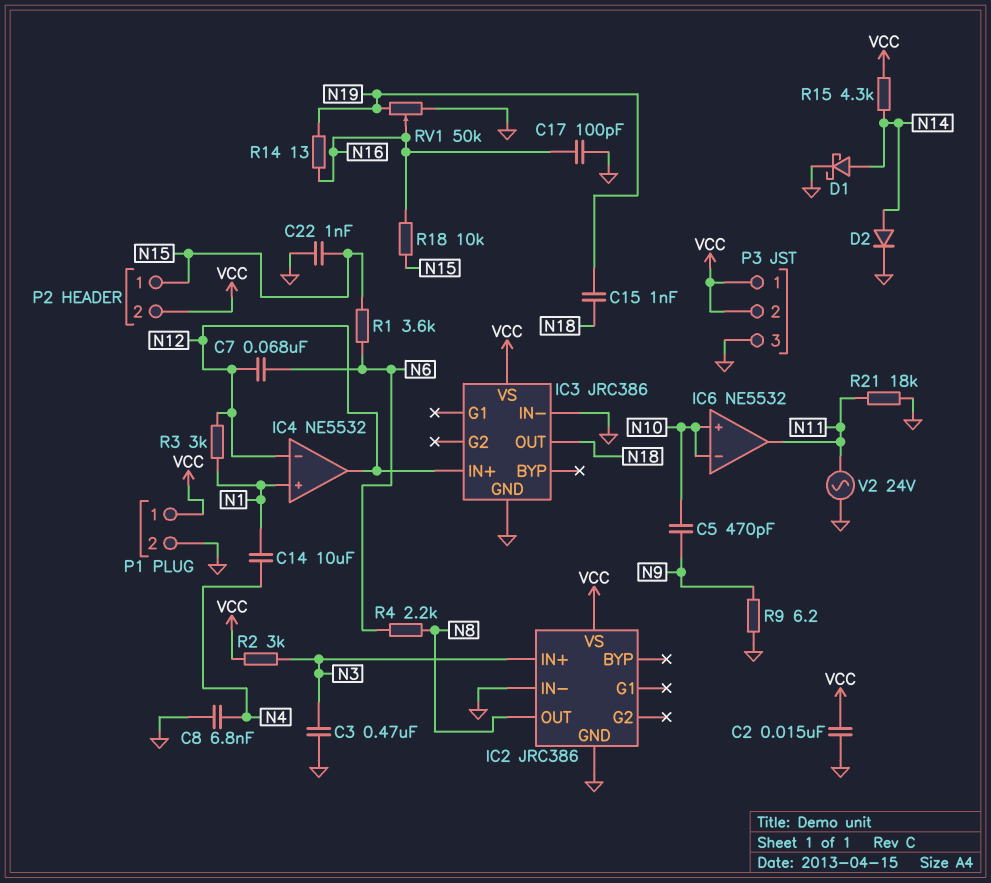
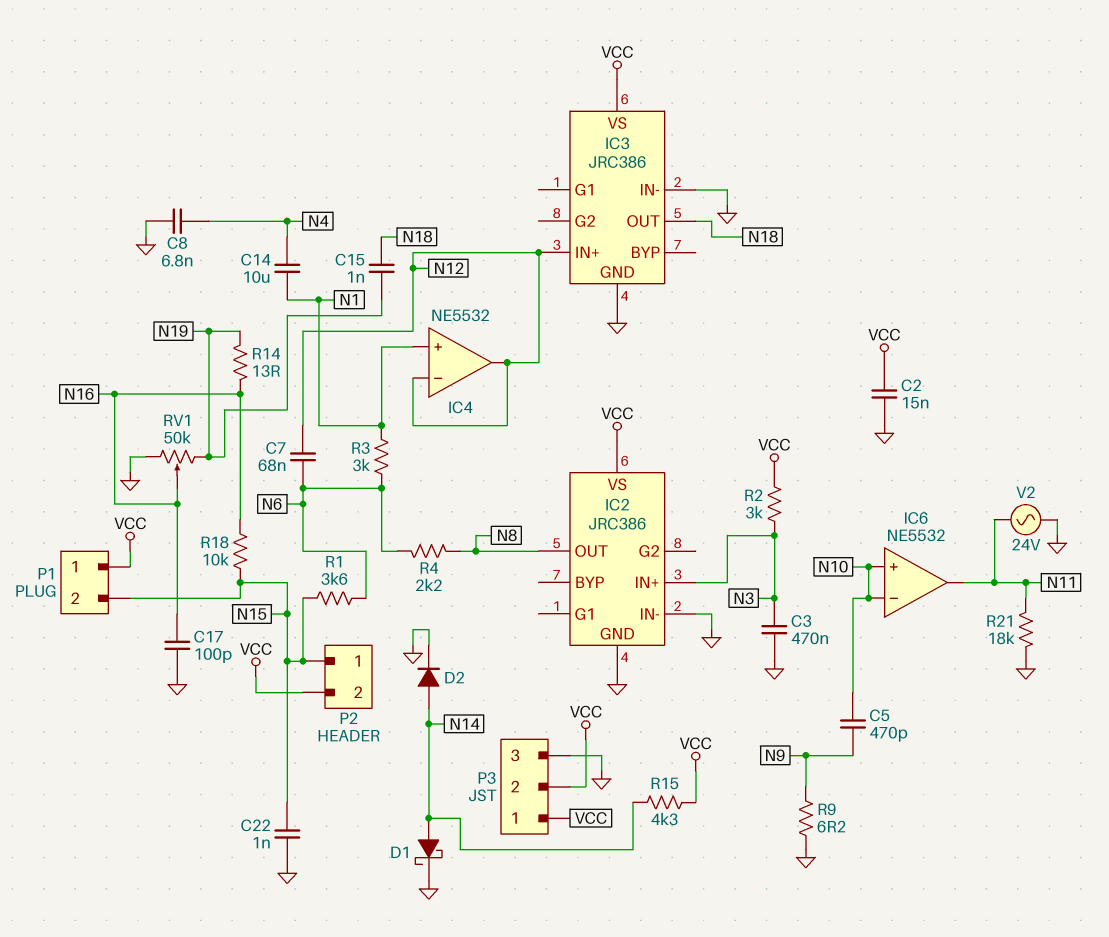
P1 pin 2: GND -> N15
R3: 3k (N1, N12) -> 3k (N1, N6)

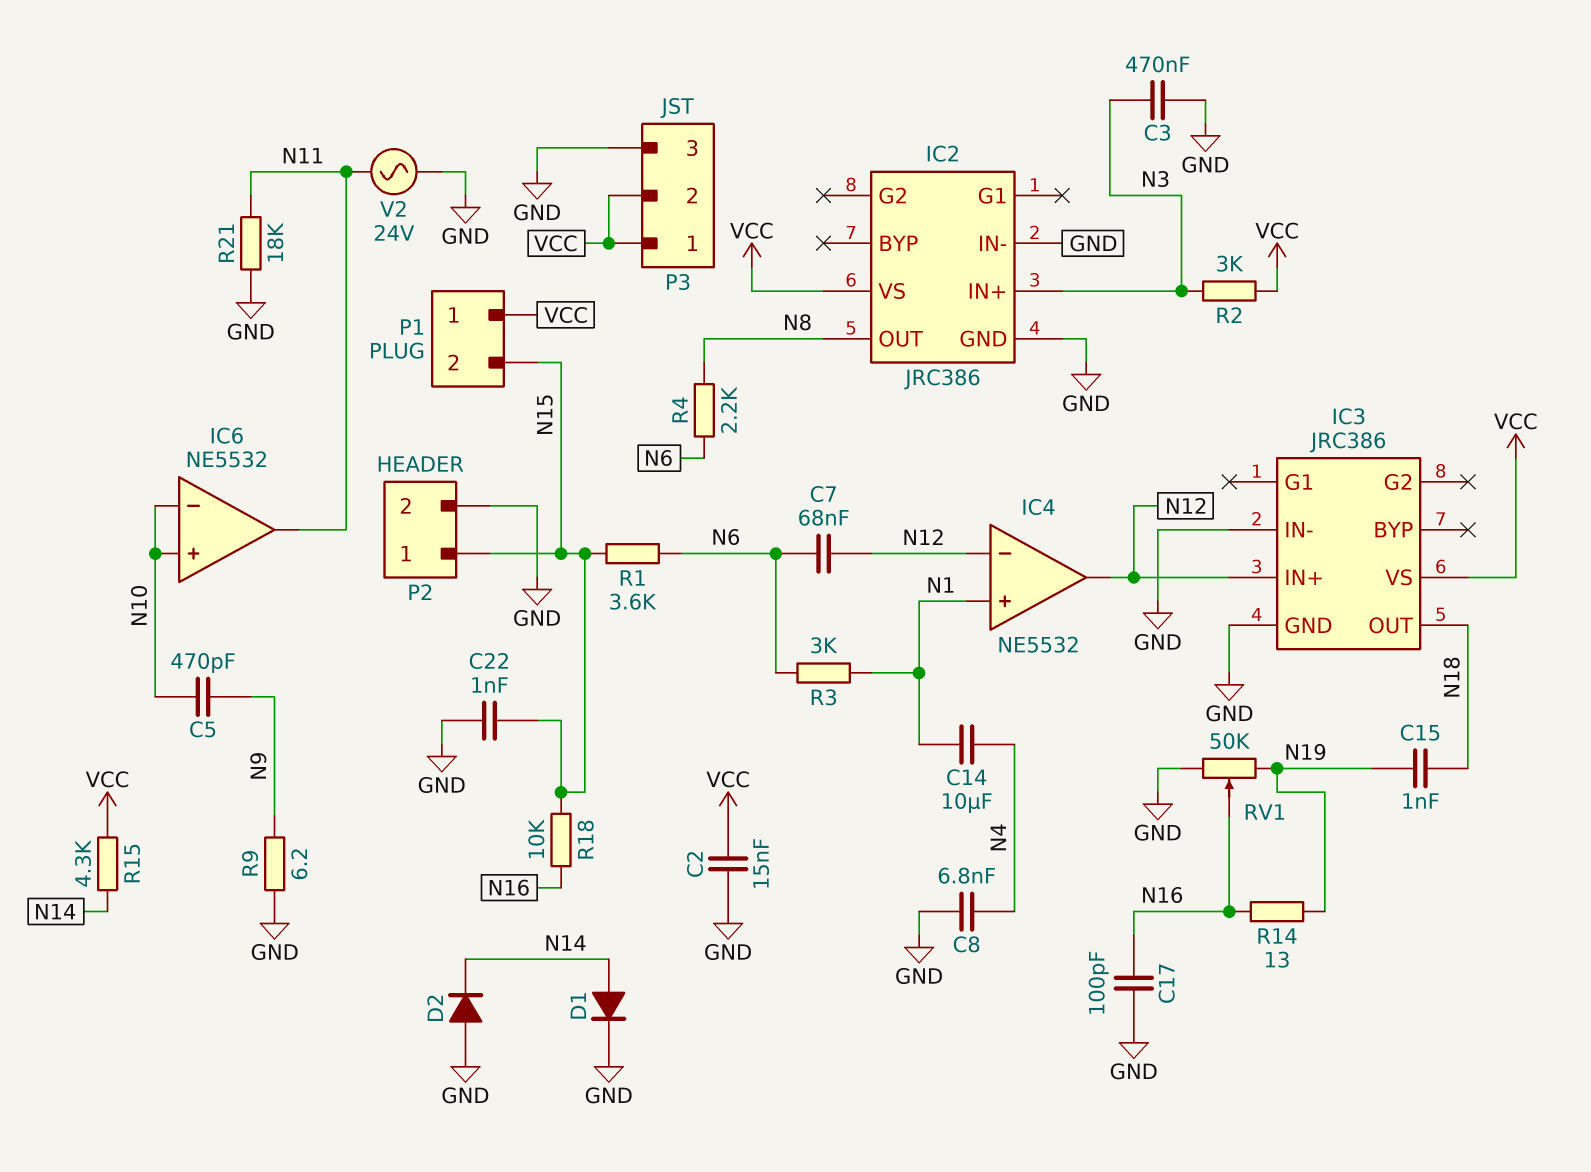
D1: schottky (A N14, K GND) -> diode (A N14, K GND)
D2: diode (A N14, K GND) -> diode (A GND, K N14)
P2 pin 2: VCC -> GND

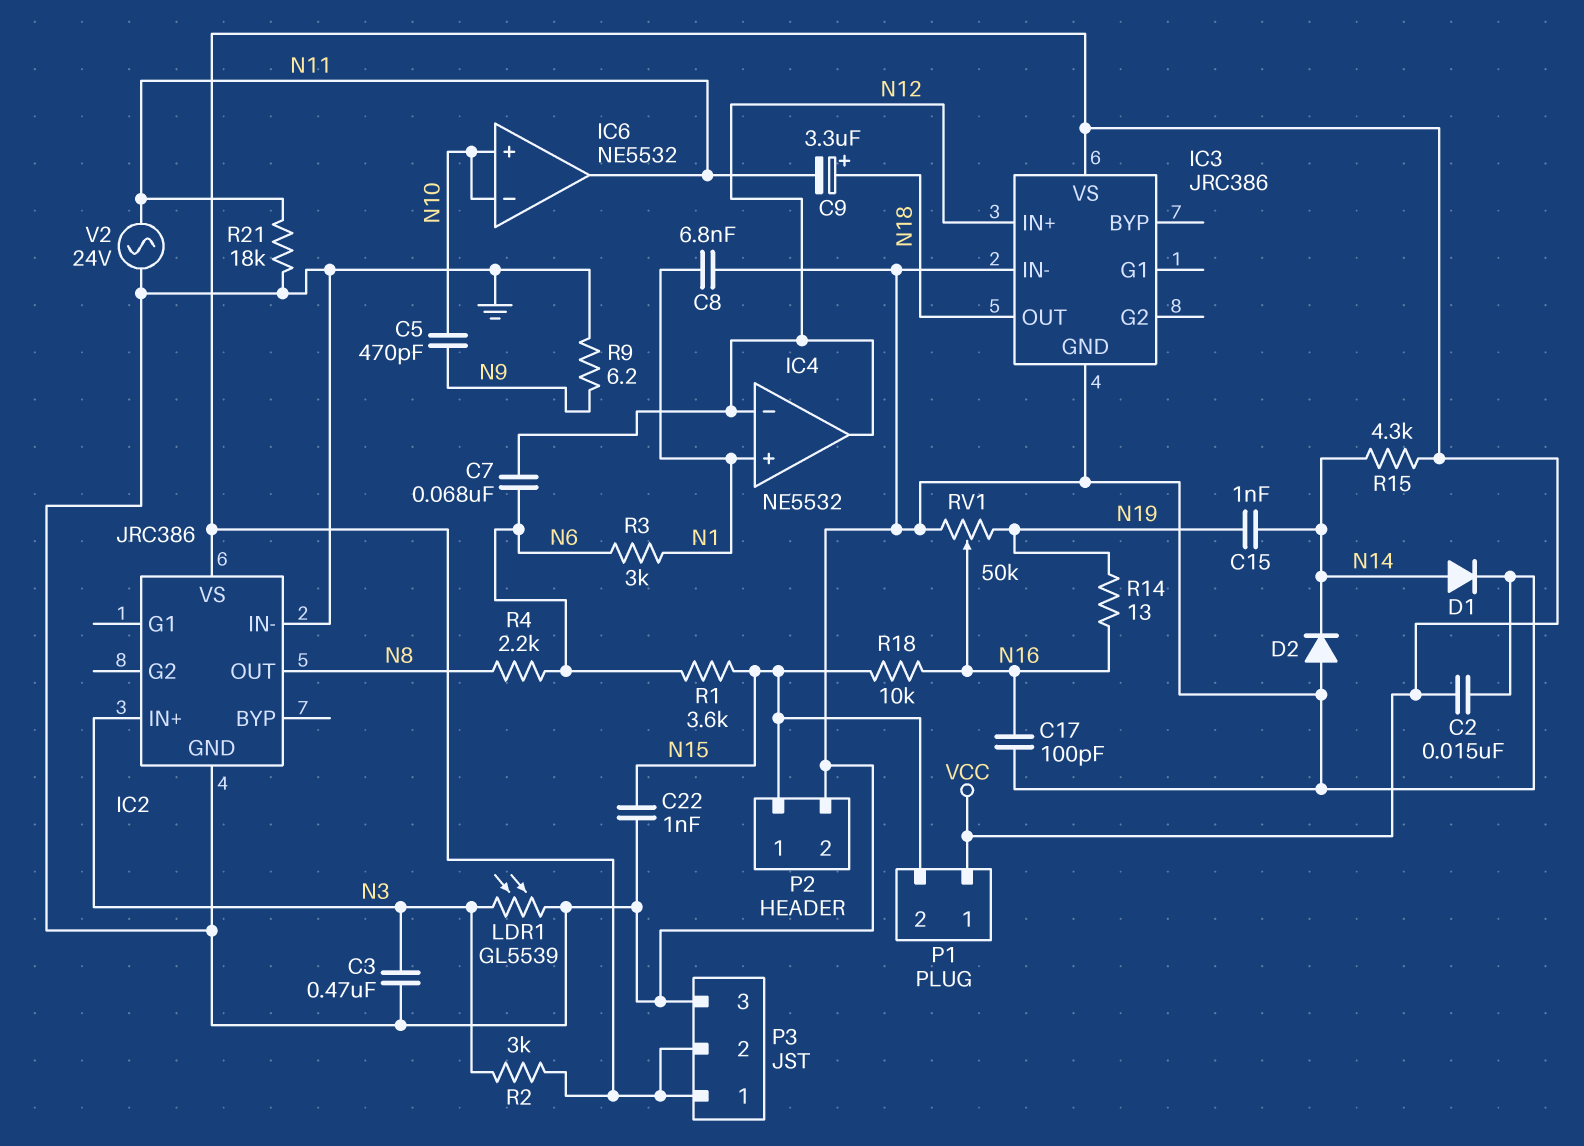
C8: 6.8nF (GND, N4) -> 6.8nF (GND, N1)
C9: none -> 3.3uF (plus N18, minus N11)
C14: 10uF (N1, N4) -> none
C15: 1nF (N18, N19) -> 1nF (N14, N19)
LDR1: none -> GL5539 (GND, N3)

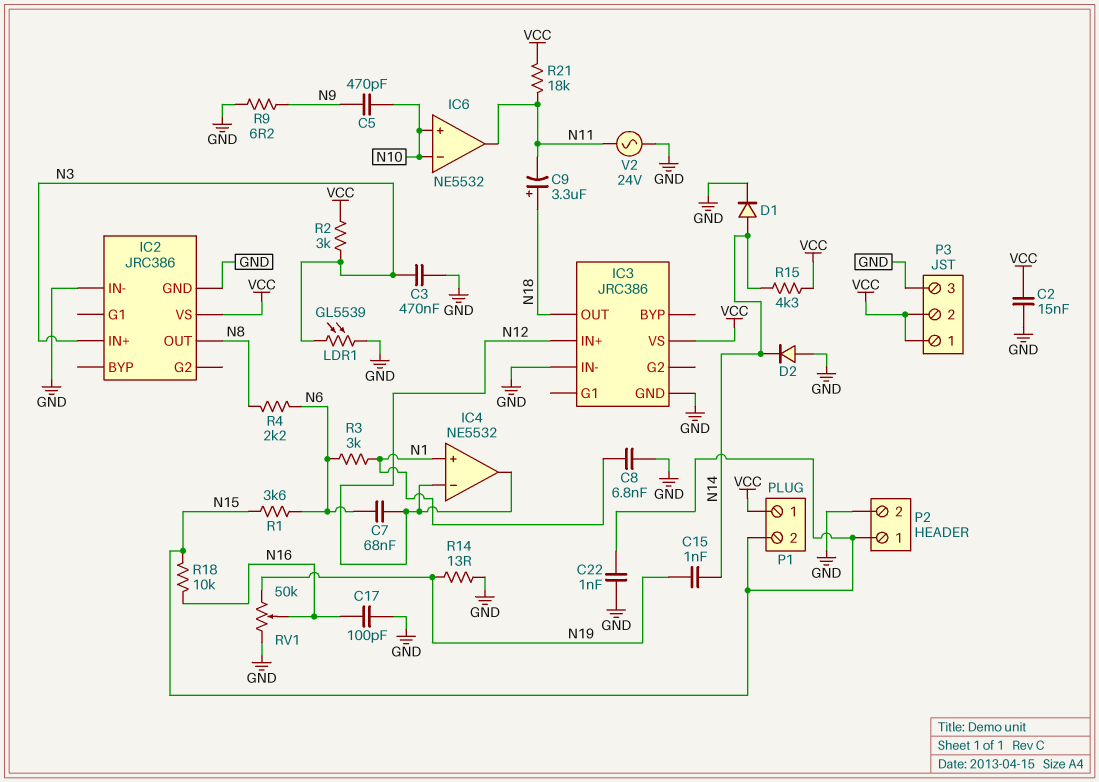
R14: 13 (N16, N19) -> 13 (GND, N19)
R21: 18k (GND, N11) -> 18k (N11, VCC)

